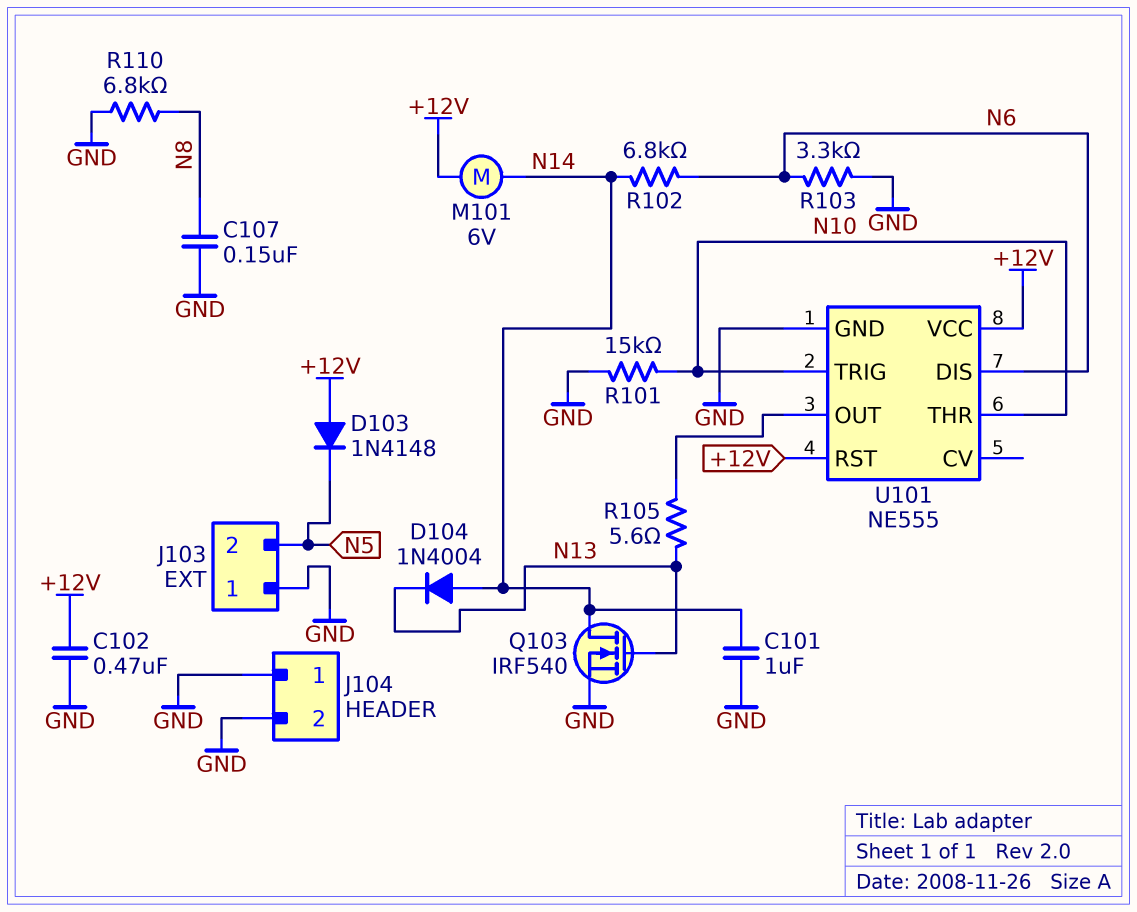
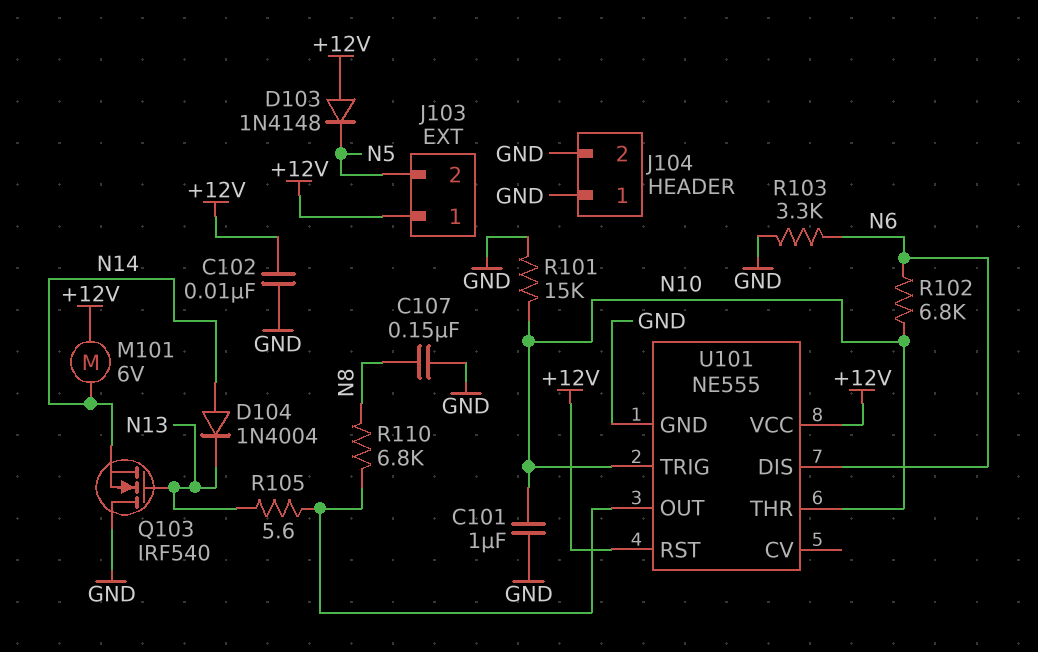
C101: 1uF (GND, N14) -> 1uF (GND, N10)
C102: 470nF (+12V, GND) -> 10nF (+12V, GND)
J103 pin 1: GND -> +12V
Q103: NMOS IRF540 (G N13, D N14, S GND) -> NMOS IRF540 (G N13, D GND, S N14)
R102: 6.8k (N6, N14) -> 6.8k (N6, N10)
R110: 6.8k (GND, N8) -> 6.8k (N8, U101/OUT)

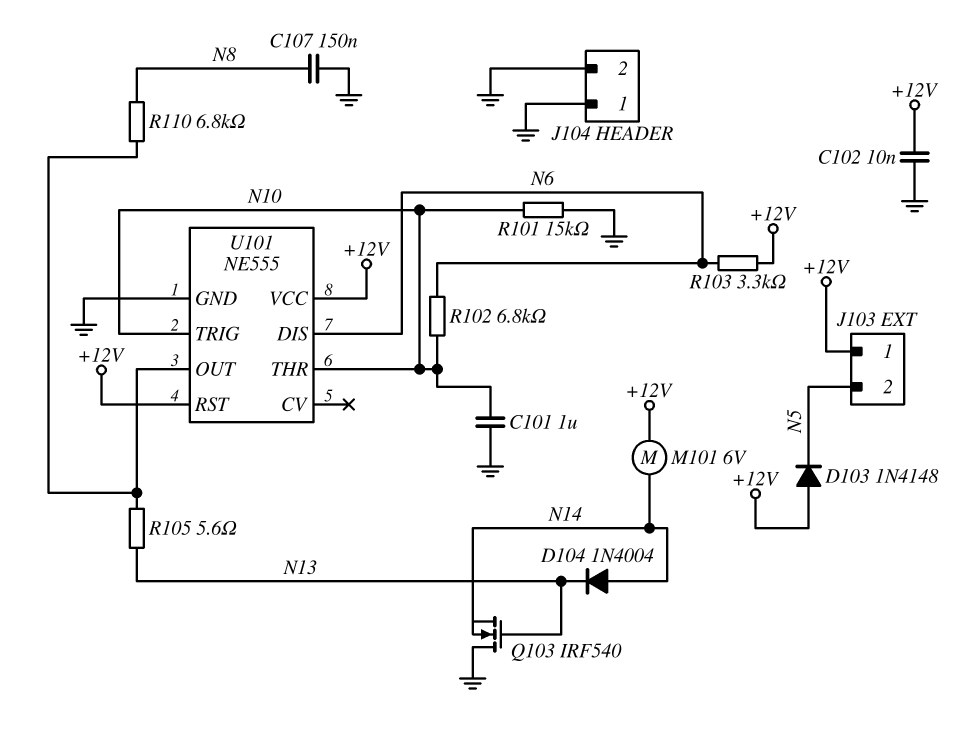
R103: 3.3k (GND, N6) -> 3.3k (+12V, N6)

